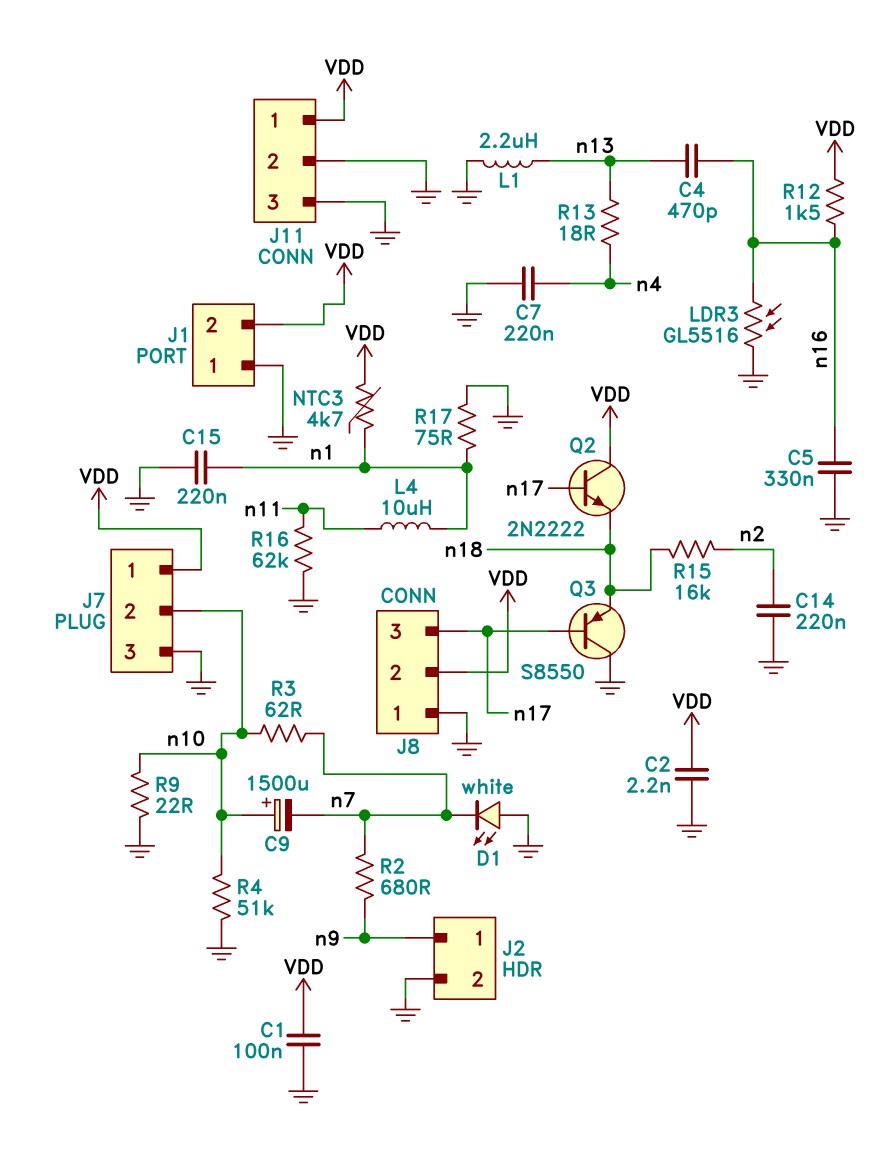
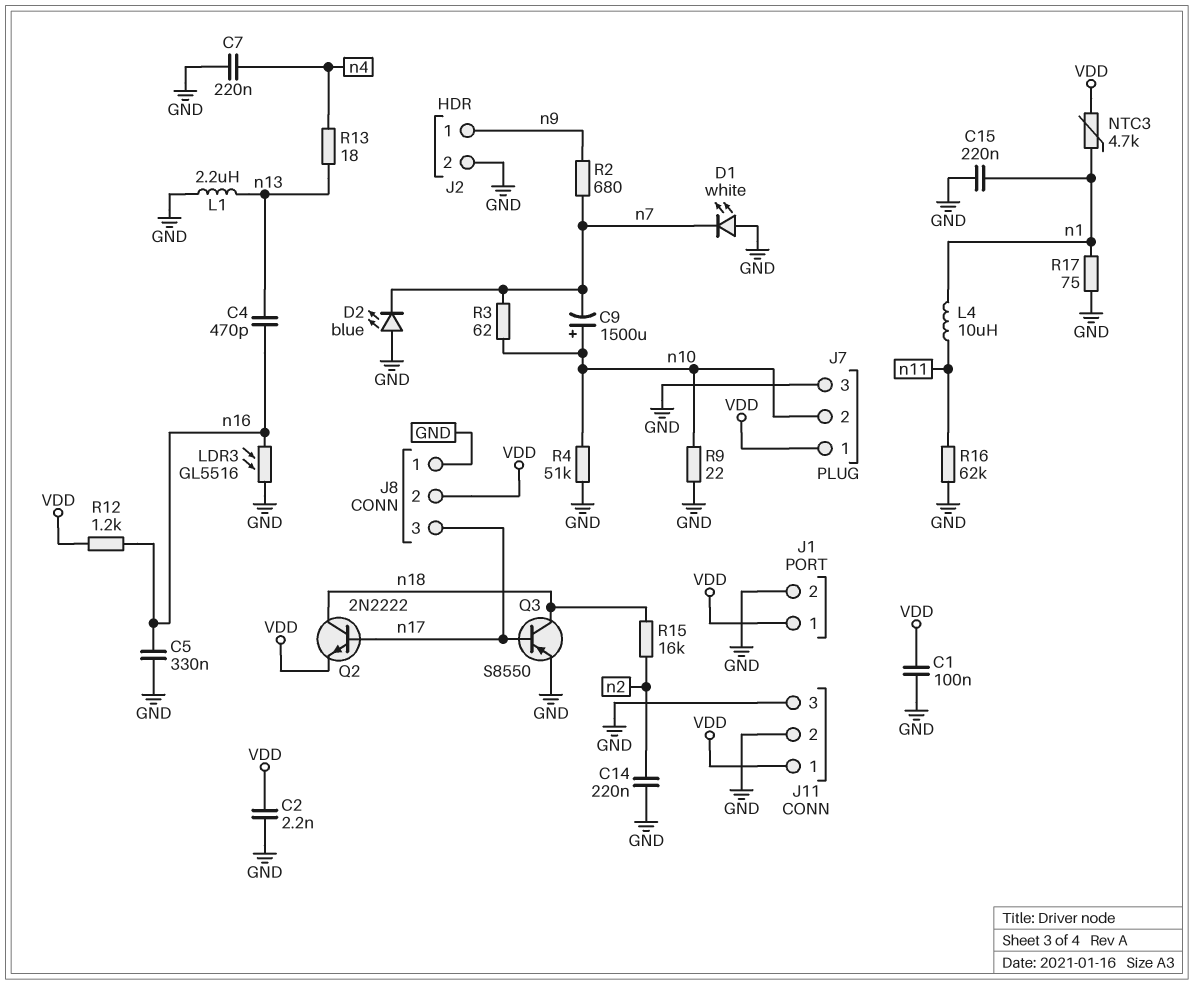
D2: none -> LED blue (A GND, K n7)
J1 pin 1: GND -> VDD
J1 pin 2: VDD -> GND
Q2: NPN 2N2222 (B n17, C VDD, E n18) -> NPN 2N2222 (B n17, C n18, E VDD)
Q3: PNP S8550 (B n17, C GND, E n18) -> PNP S8550 (B n17, C n18, E GND)
R12: 1.5k (VDD, n16) -> 1.2k (VDD, n16)

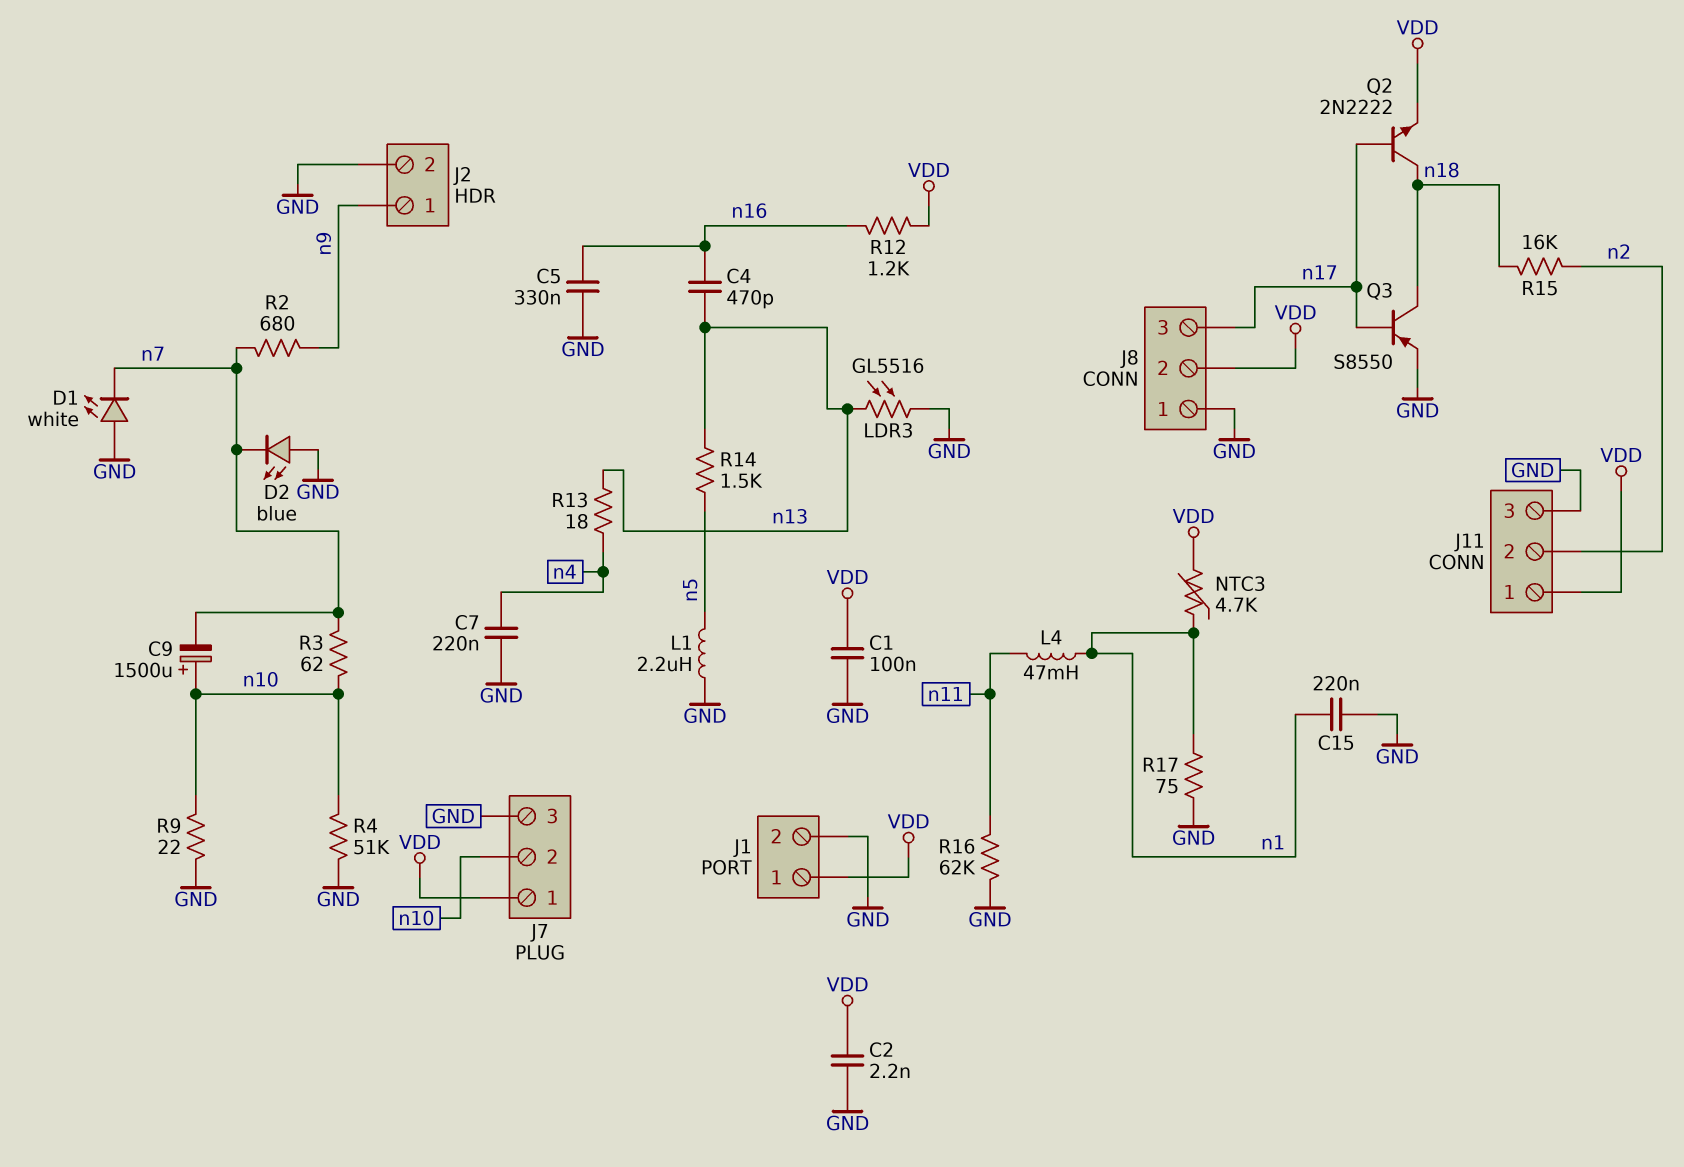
C14: 220nF (GND, n2) -> none
J11 pin 2: GND -> n2
L1: 2.2uH (GND, n13) -> 2.2uH (GND, n5)
L4: 10uH (n1, n11) -> 47mH (n1, n11)
LDR3: GL5516 (GND, n16) -> GL5516 (GND, n13)
R14: none -> 1.5k (n5, n13)

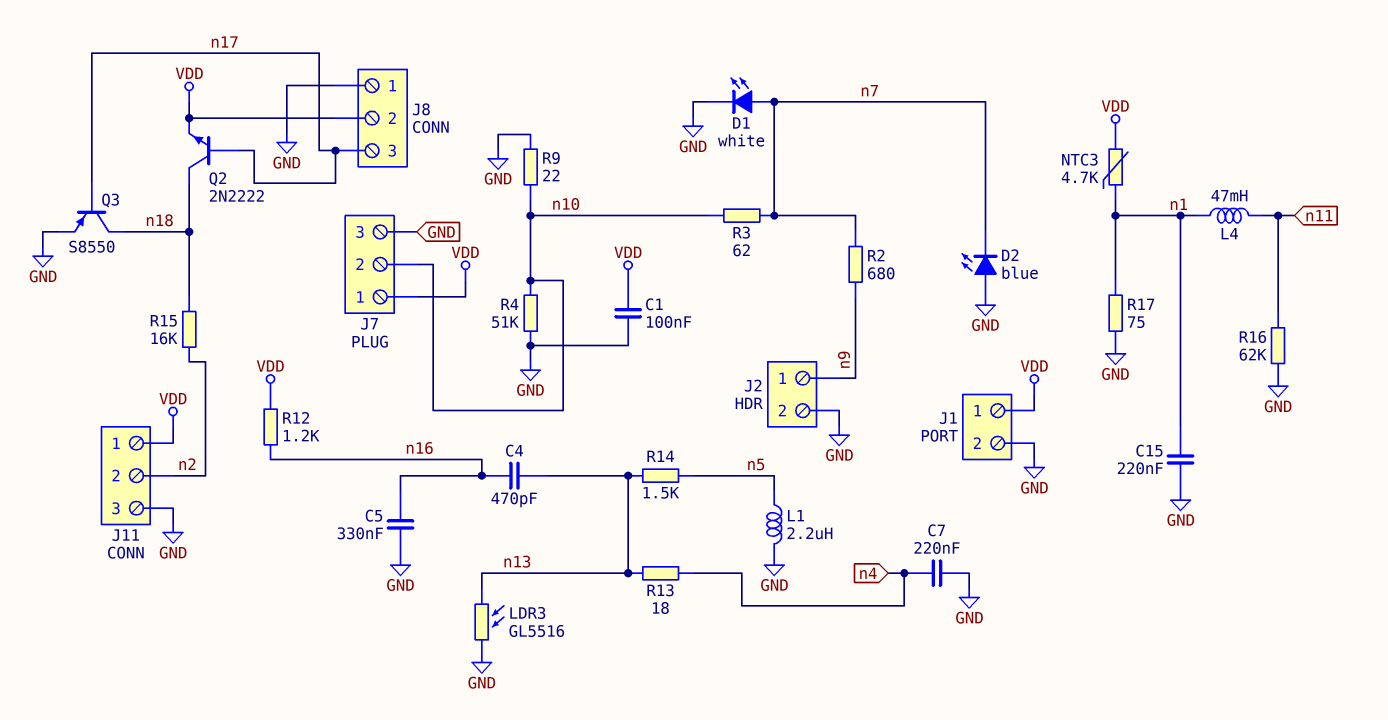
C2: 2.2nF (GND, VDD) -> none
C9: 1500uF (plus n10, minus n7) -> none
D1: LED white (A GND, K n7) -> LED white (A n7, K GND)

